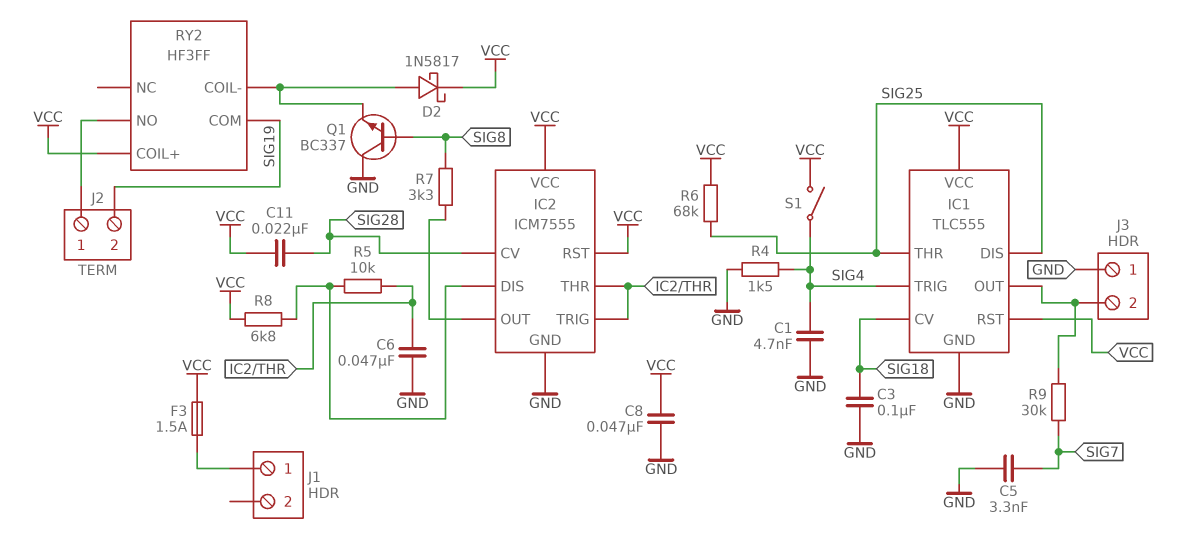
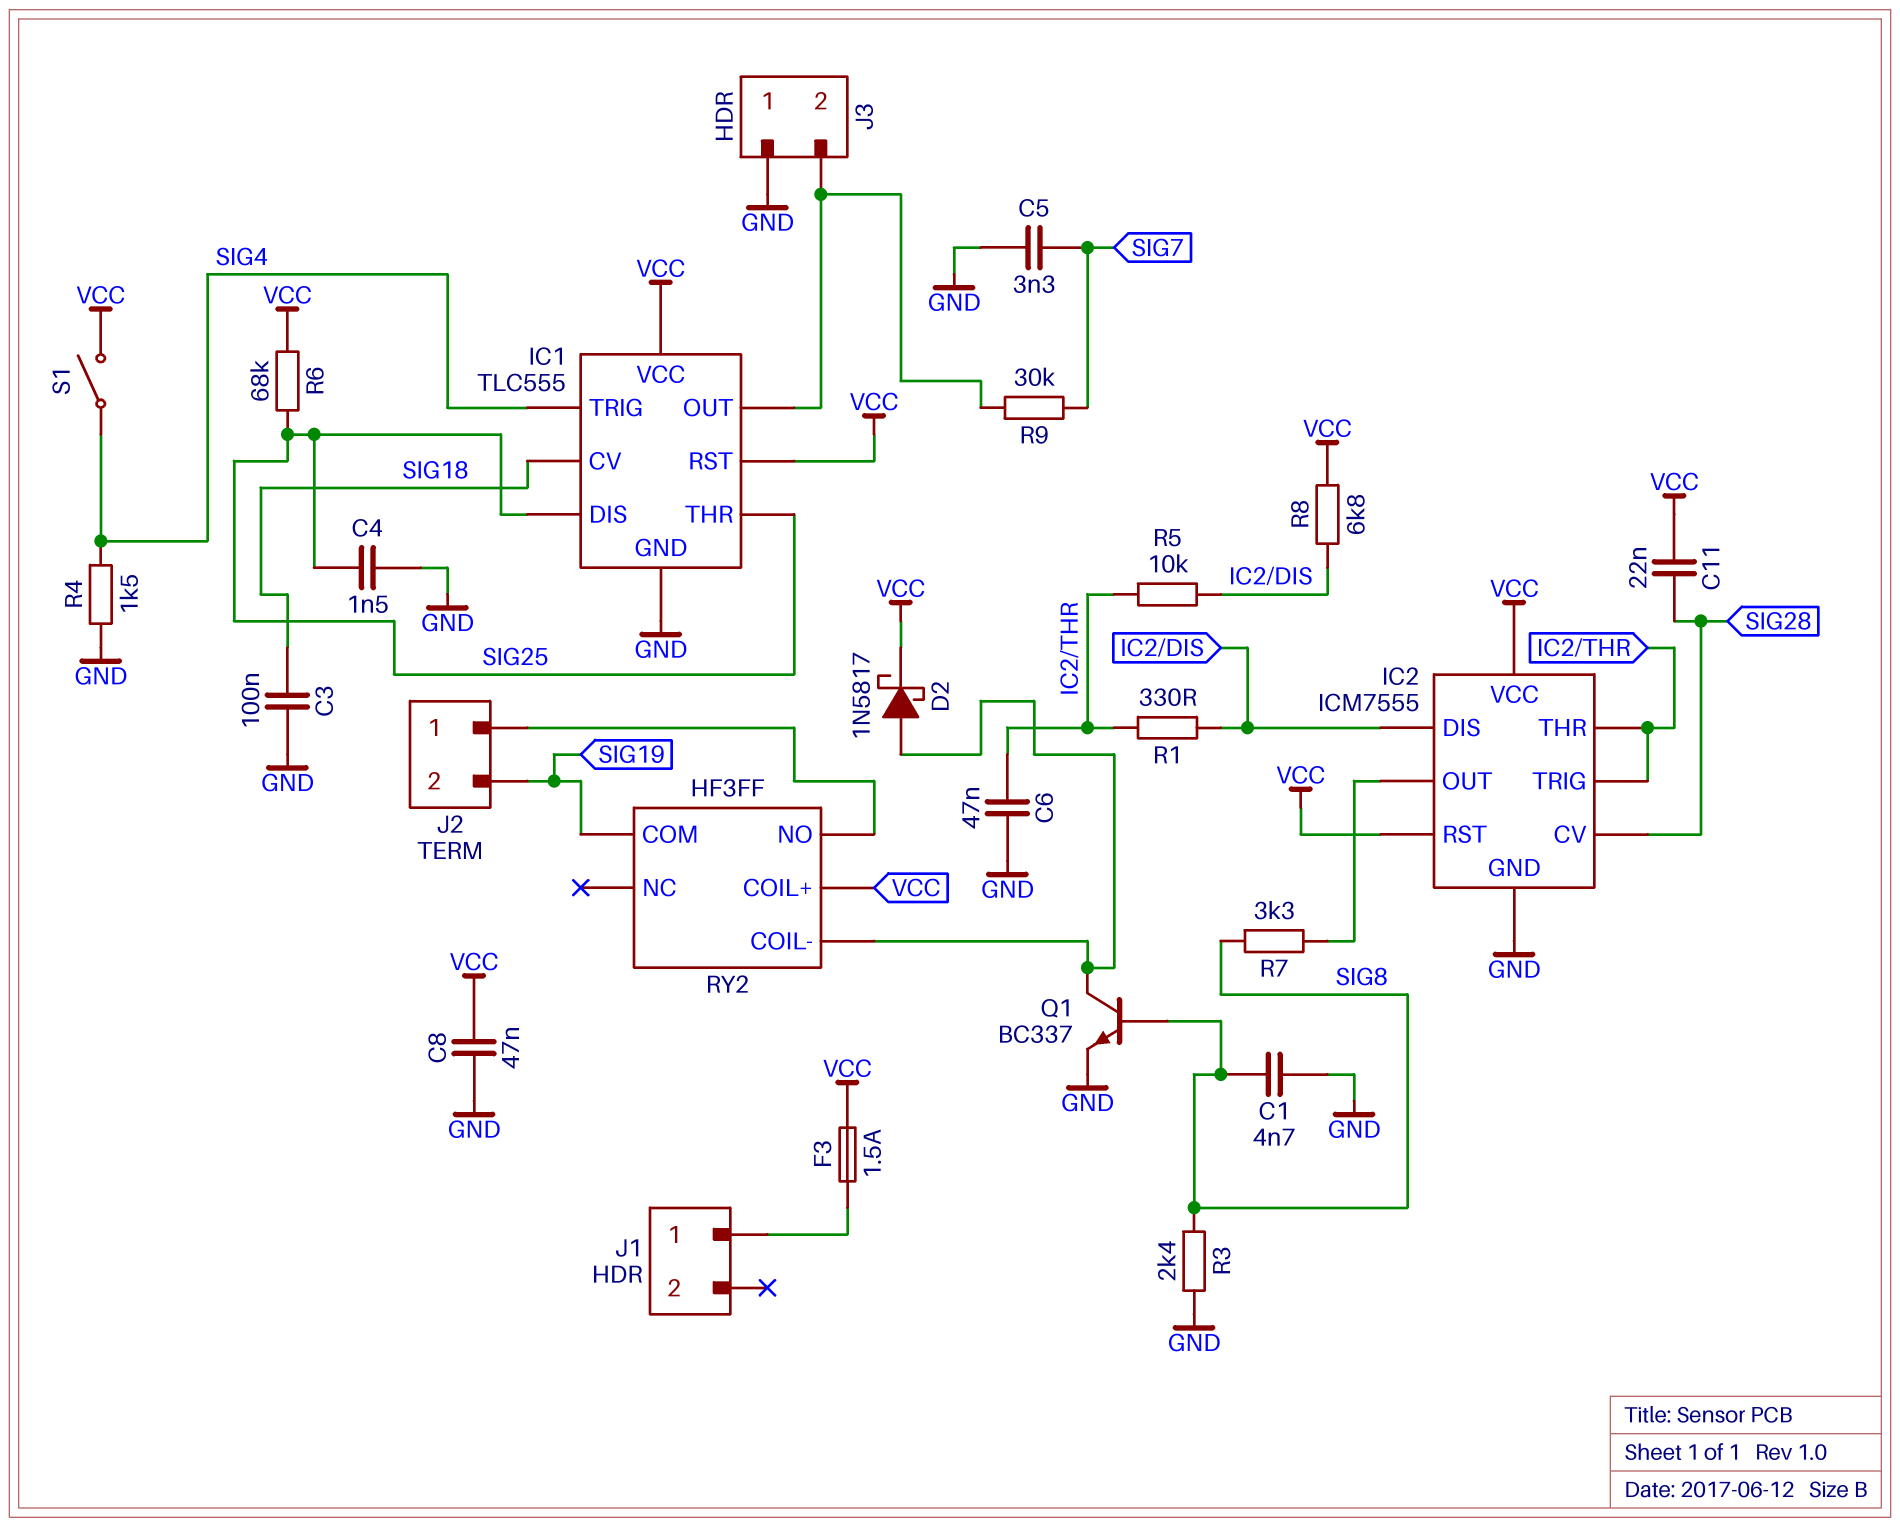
C1: 4.7nF (GND, SIG4) -> 4.7nF (GND, SIG8)
C4: none -> 1.5nF (GND, SIG25)
Q1: NPN BC337 (B SIG8, C GND, E RY2/COIL-) -> NPN BC337 (B SIG8, C RY2/COIL-, E GND)
R1: none -> 330 (IC2/DIS, IC2/THR)
R3: none -> 2.4k (GND, SIG8)

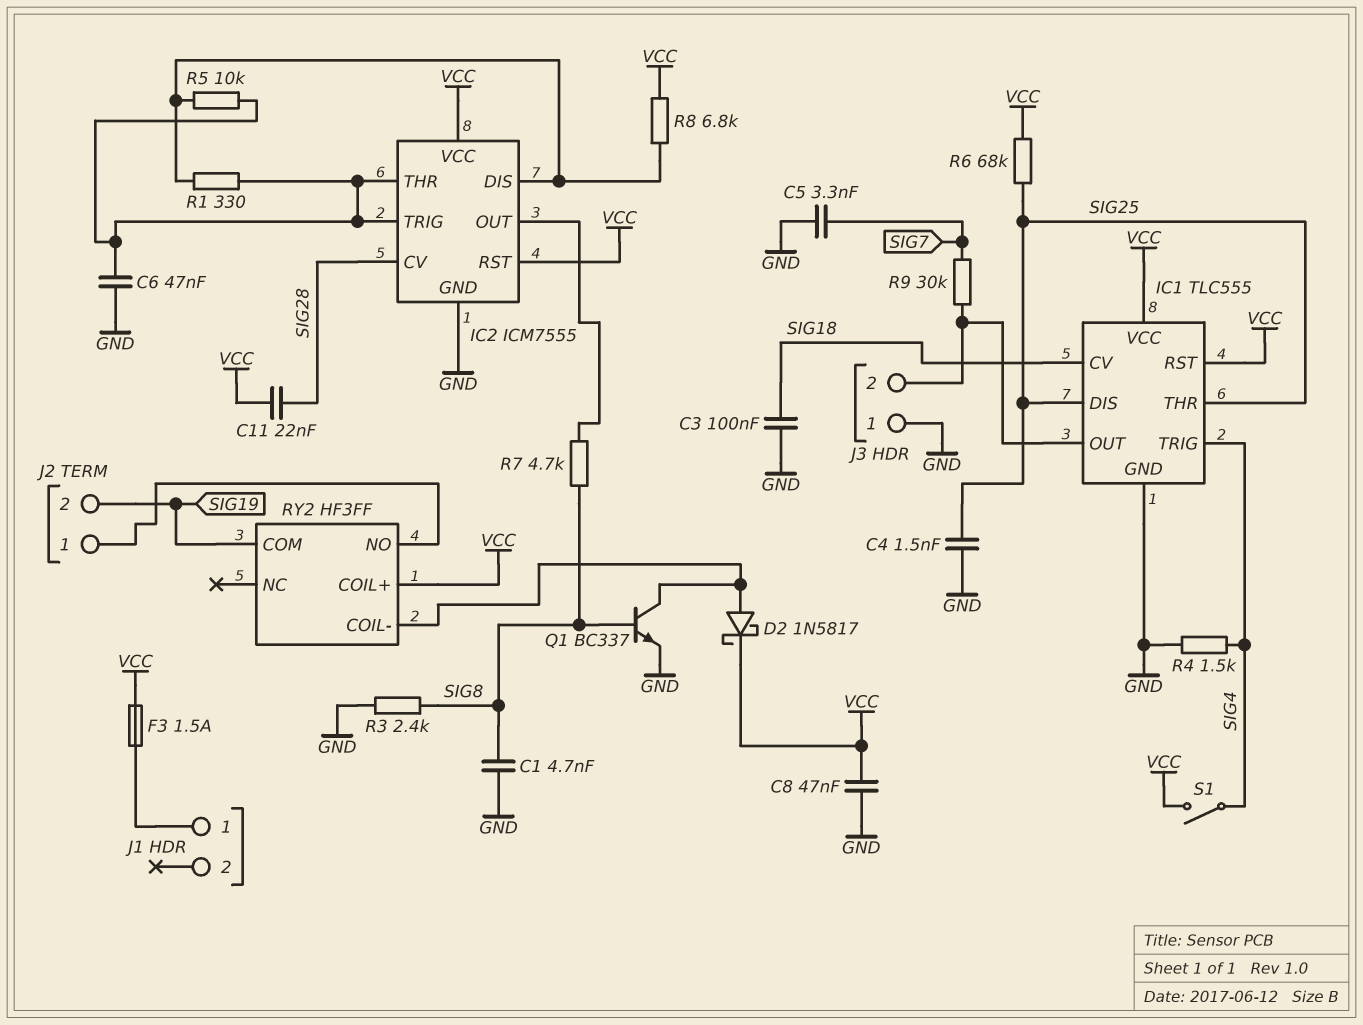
R7: 3.3k (IC2/OUT, SIG8) -> 4.7k (IC2/OUT, SIG8)

